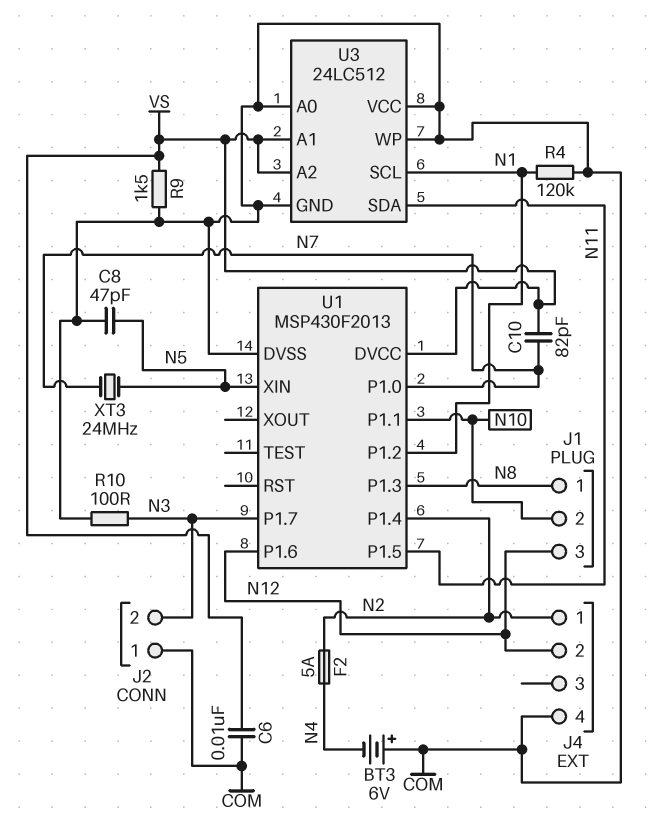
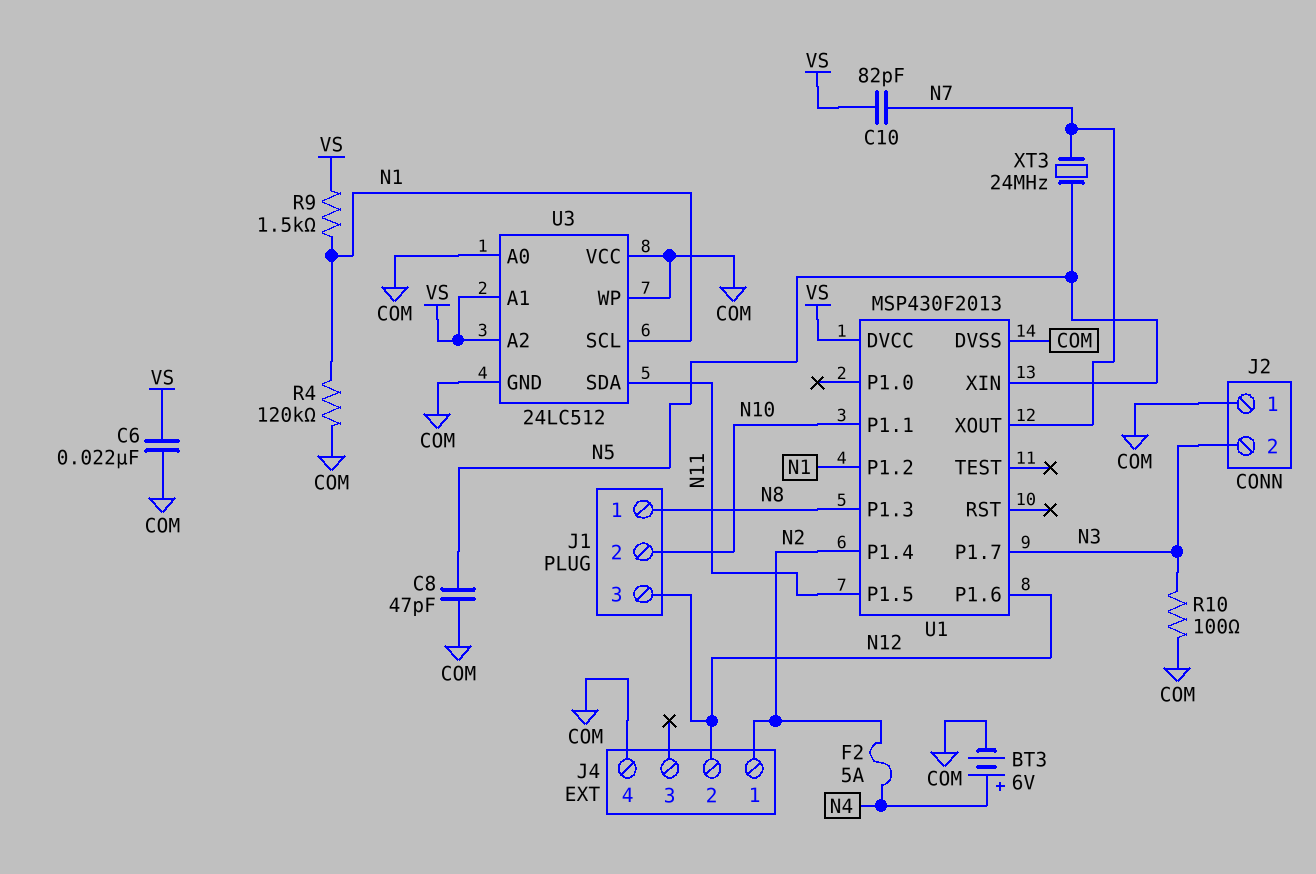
BT3: 6V (plus COM, minus N4) -> 6V (plus N4, minus COM)
C6: 10nF (COM, VS) -> 22nF (COM, VS)
R9: 1.5k (COM, VS) -> 1.5k (N1, VS)
U1 pin P1.0: N7 -> none
U1 pin XOUT: none -> N7

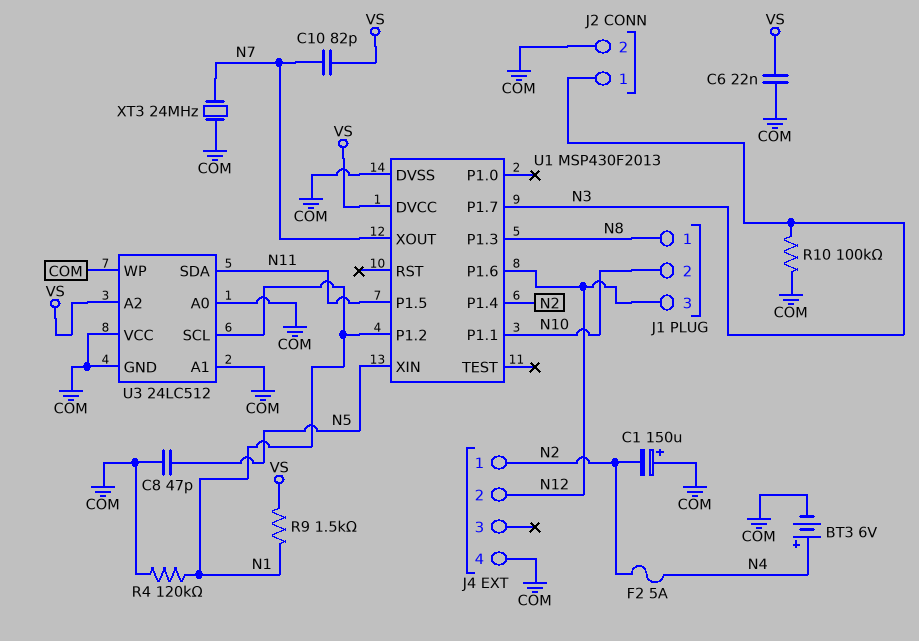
C1: none -> 150uF (plus COM, minus N2)
J2 pin 1: COM -> N3
J2 pin 2: N3 -> COM
R10: 100 (COM, N3) -> 100k (COM, N3)
U3 pin A1: VS -> COM
XT3: 24MHz (N5, N7) -> 24MHz (COM, N7)

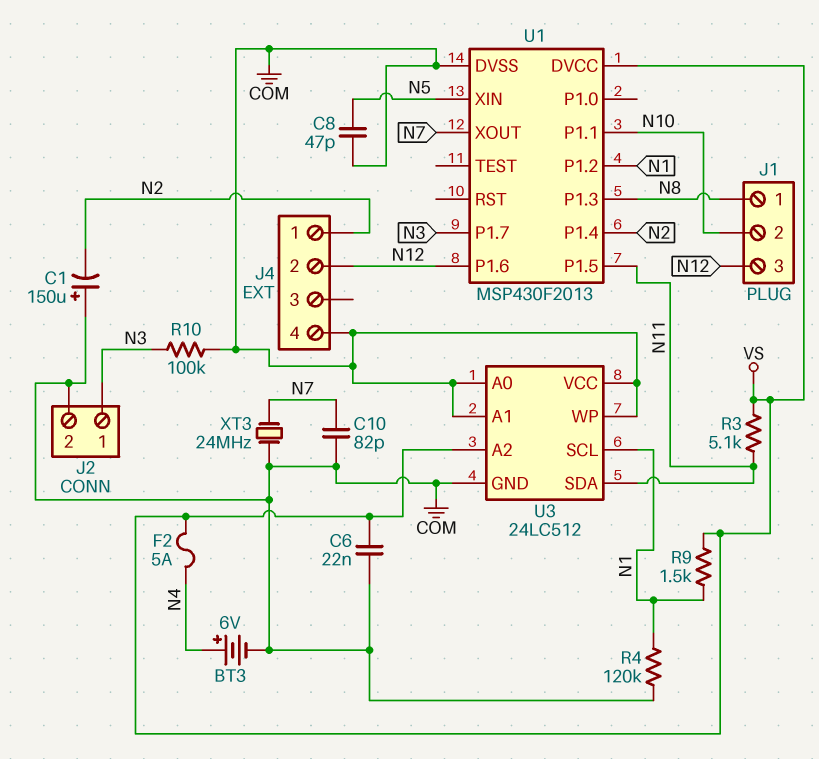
C10: 82pF (N7, VS) -> 82pF (COM, N7)
F2: 5A (N2, N4) -> 5A (N4, VS)
R3: none -> 5.1k (N11, VS)

